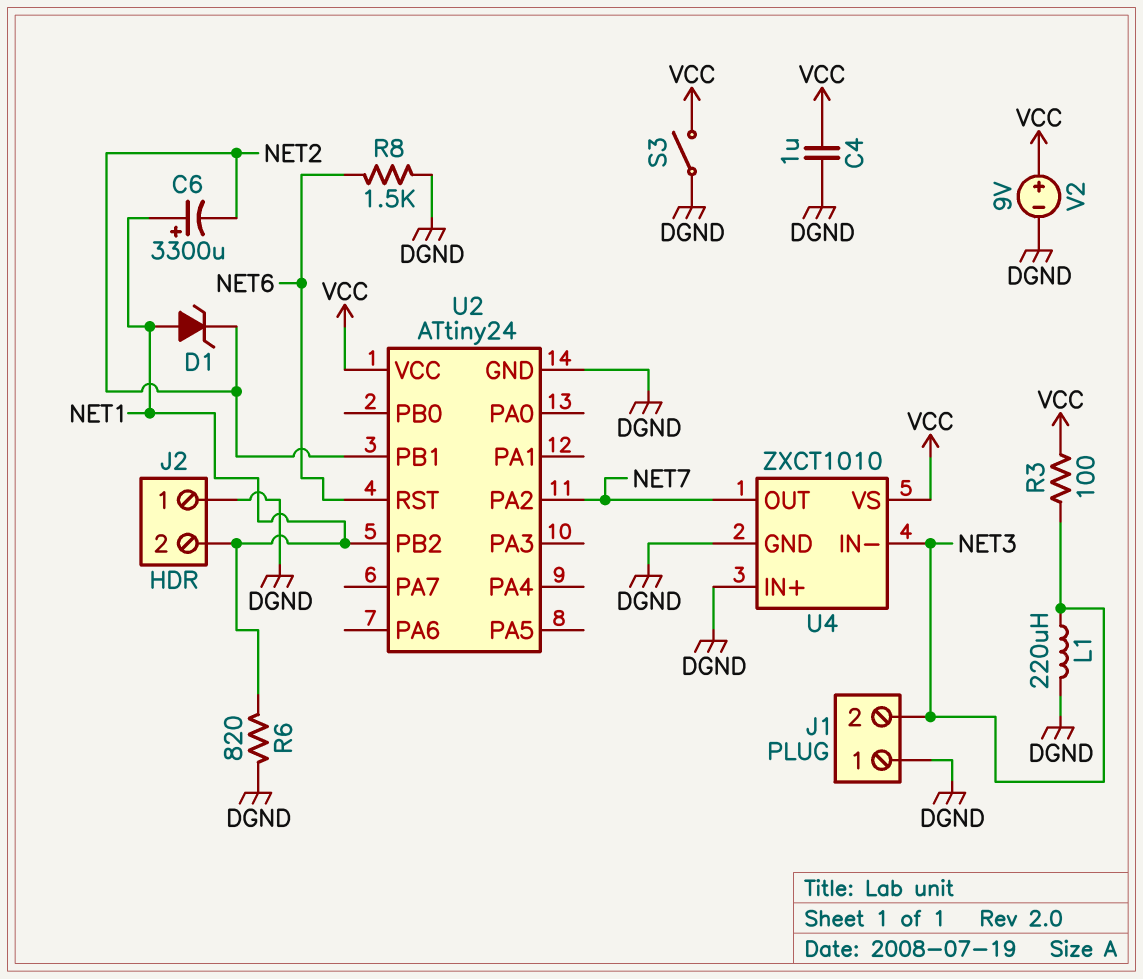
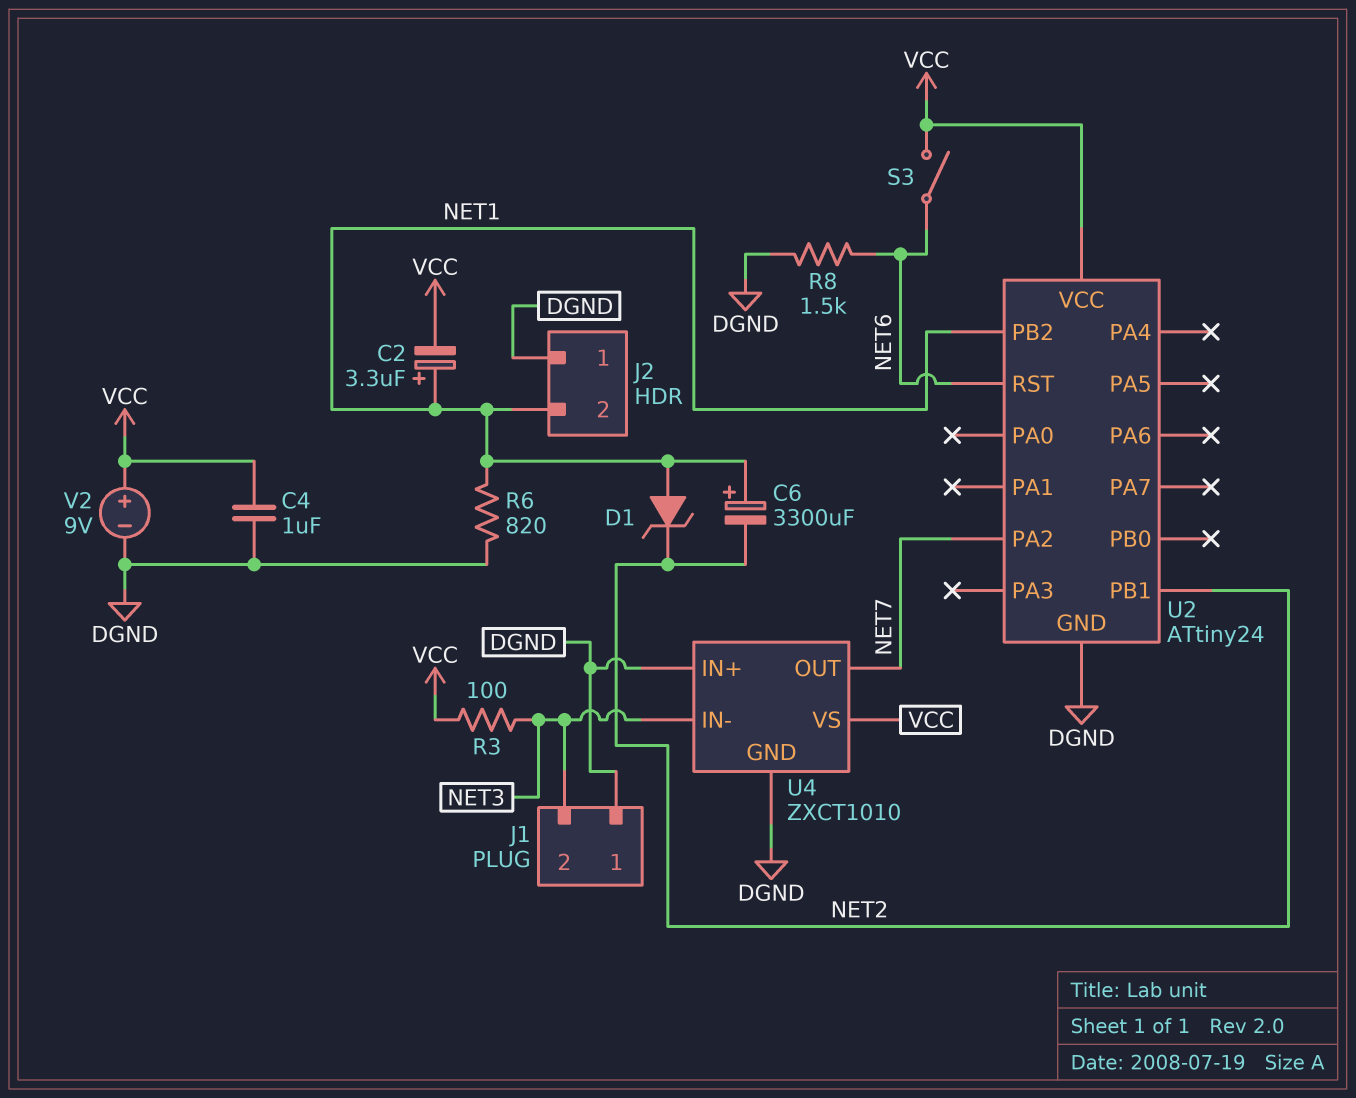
C2: none -> 3.3uF (plus NET1, minus VCC)
L1: 220uH (DGND, NET3) -> none
S3: switch (DGND, VCC) -> switch (NET6, VCC)

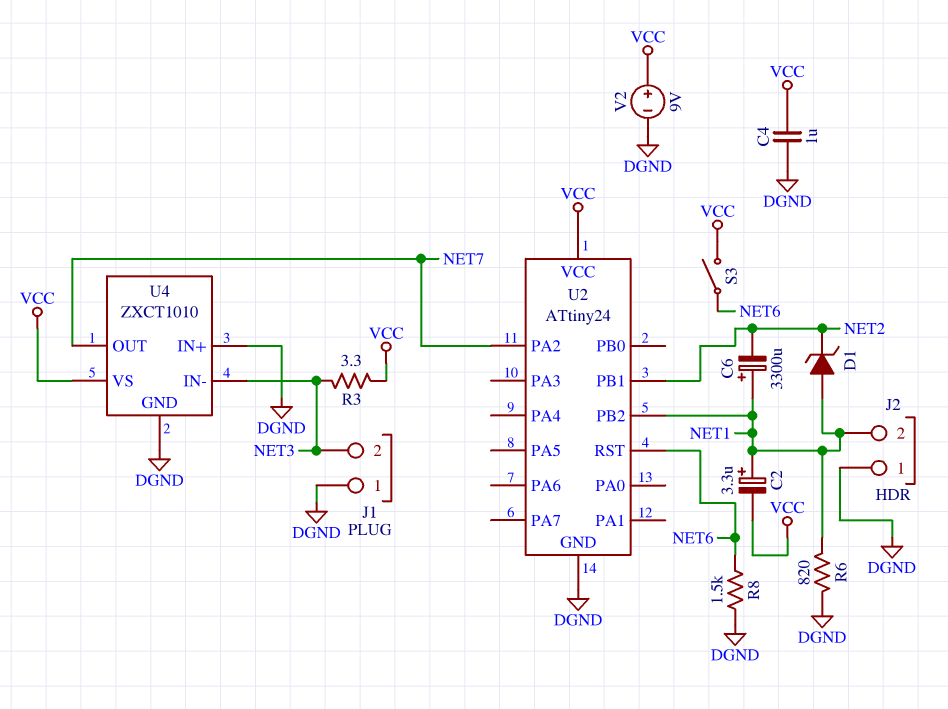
R3: 100 (NET3, VCC) -> 3.3 (NET3, VCC)

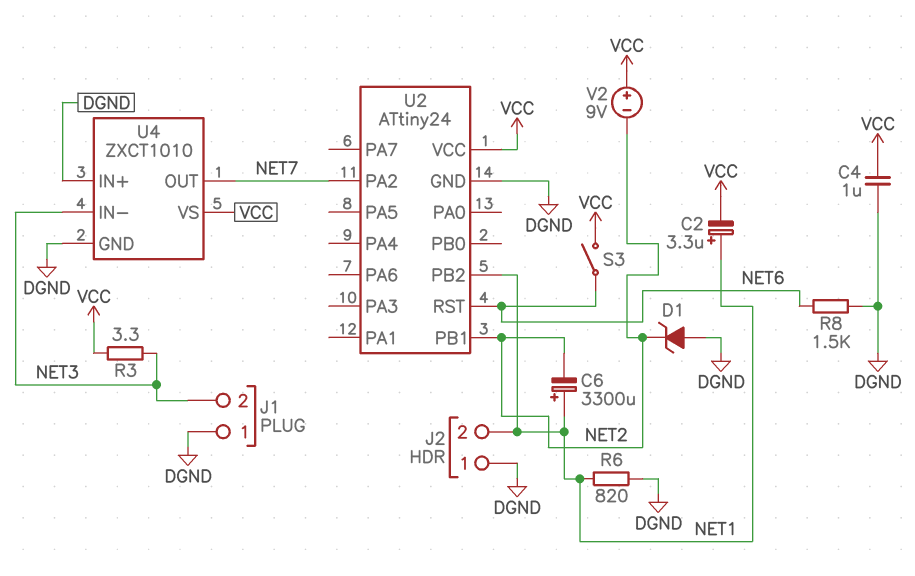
D1: zener (A NET1, K NET2) -> zener (A DGND, K NET2)
V2: 9V (plus VCC, minus DGND) -> 9V (plus VCC, minus NET2)

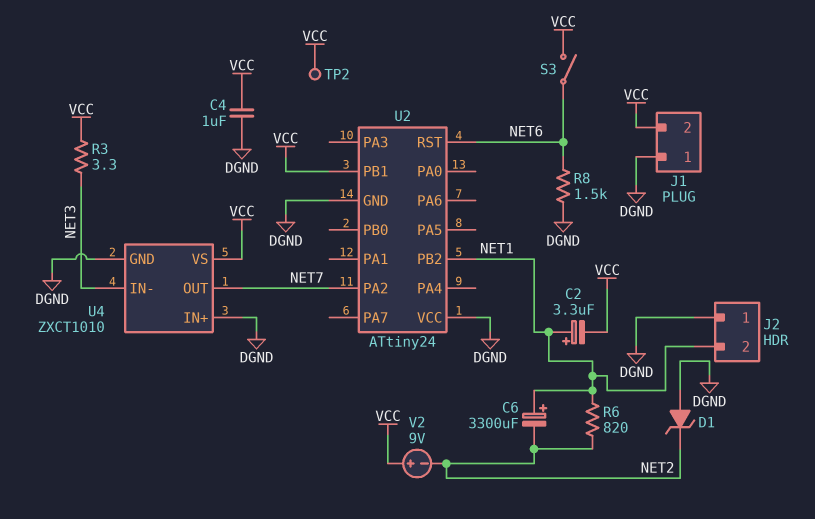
J1 pin 2: NET3 -> VCC
R6: 820 (DGND, NET1) -> 820 (NET1, NET2)
TP2: none -> test point (VCC)
U2 pin PB1: NET2 -> VCC
U2 pin VCC: VCC -> DGND

